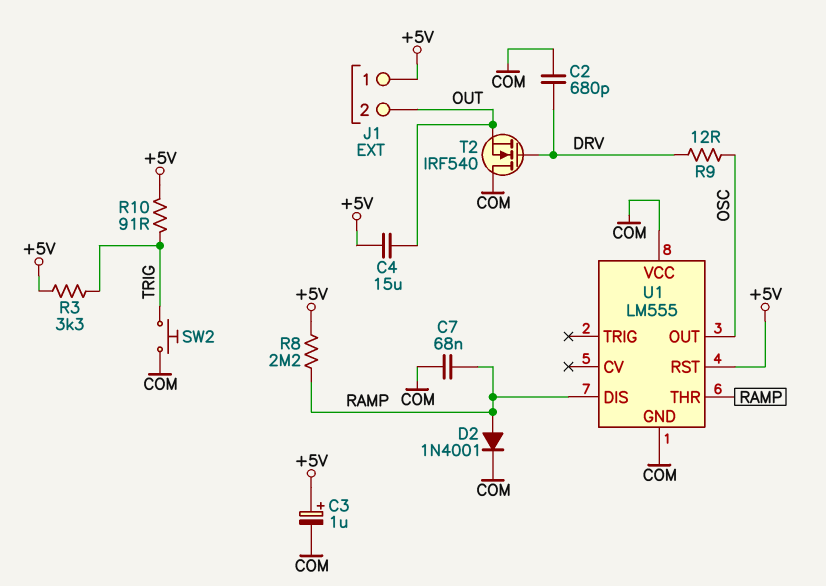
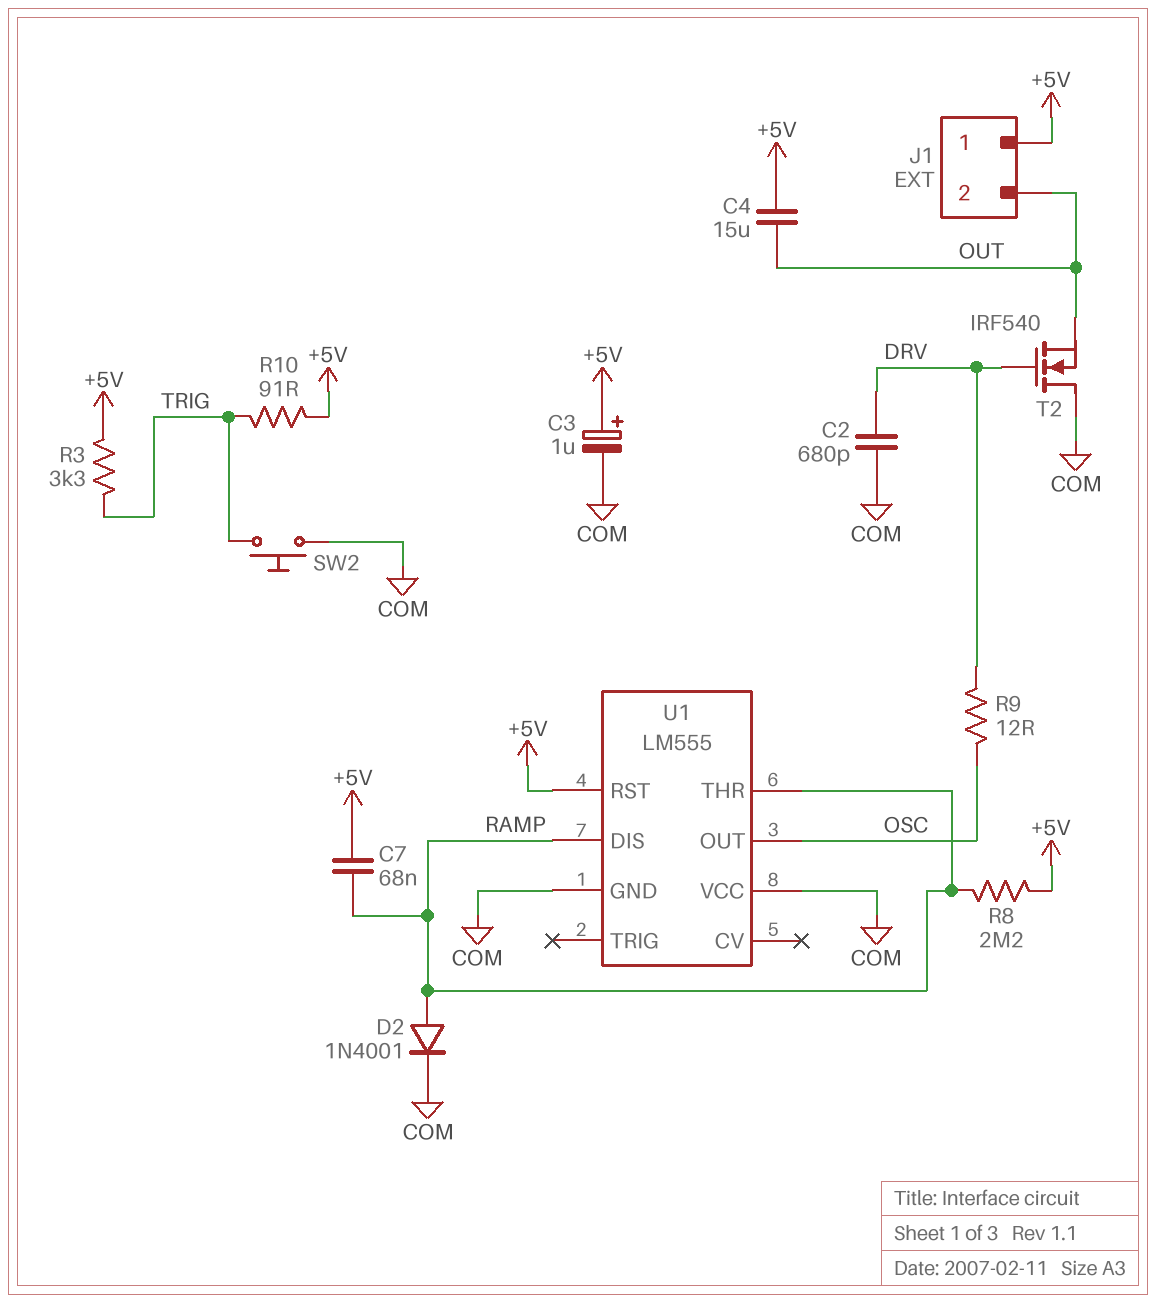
C7: 68nF (COM, RAMP) -> 68nF (+5V, RAMP)

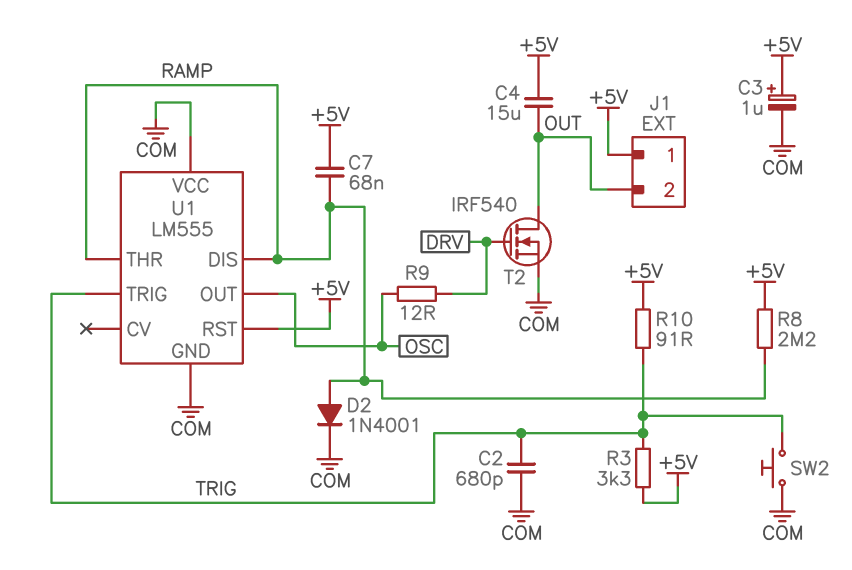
C2: 680pF (COM, DRV) -> 680pF (COM, TRIG)
T2: NMOS IRF540 (G DRV, D COM, S OUT) -> NMOS IRF540 (G DRV, D OUT, S COM)
U1 pin TRIG: none -> TRIG

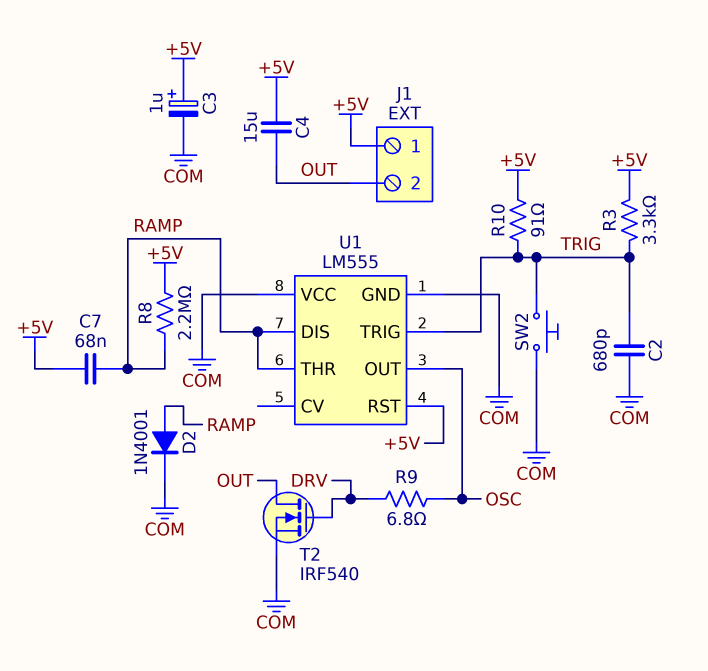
R9: 12 (DRV, OSC) -> 6.8 (DRV, OSC)

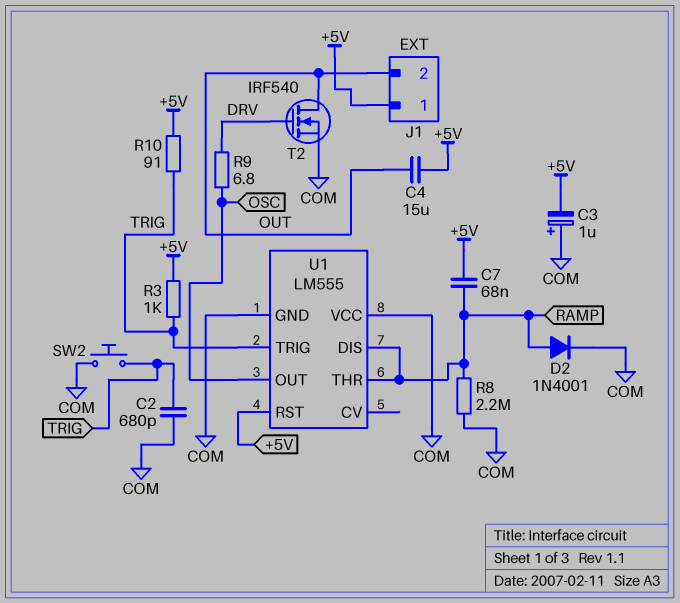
C3: 1uF (plus +5V, minus COM) -> 1uF (plus COM, minus +5V)
R3: 3.3k (+5V, TRIG) -> 1k (+5V, TRIG)
R8: 2.2M (+5V, RAMP) -> 2.2M (COM, RAMP)

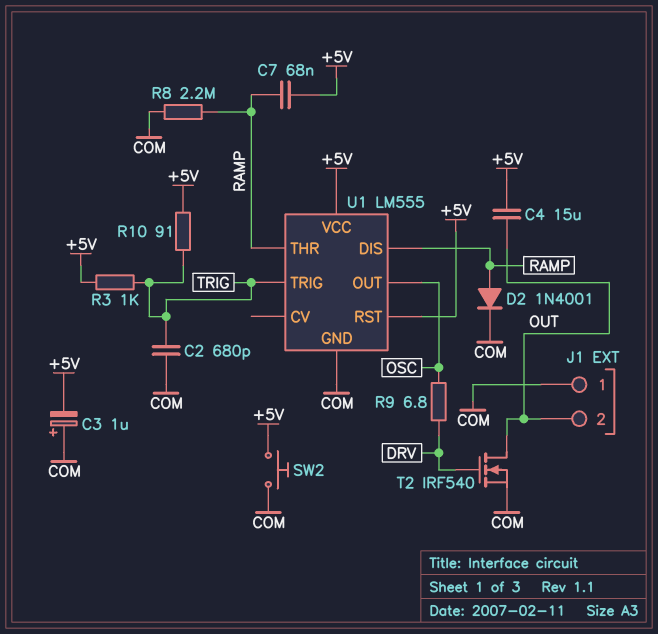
J1 pin 1: +5V -> COM
SW2: button (COM, TRIG) -> button (+5V, COM)
U1 pin VCC: COM -> +5V

